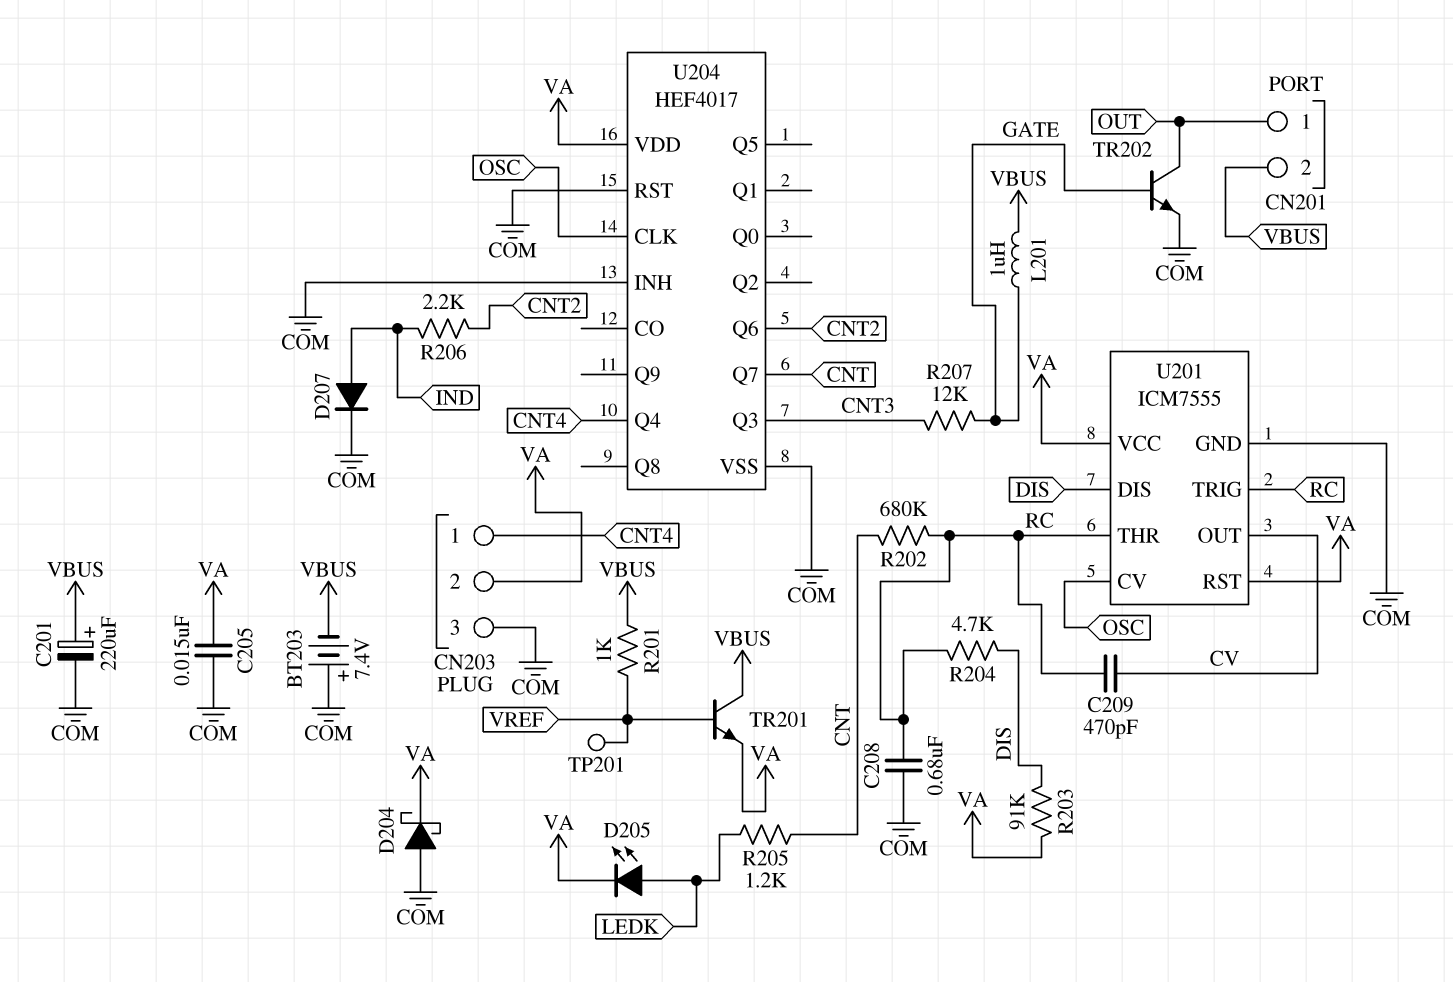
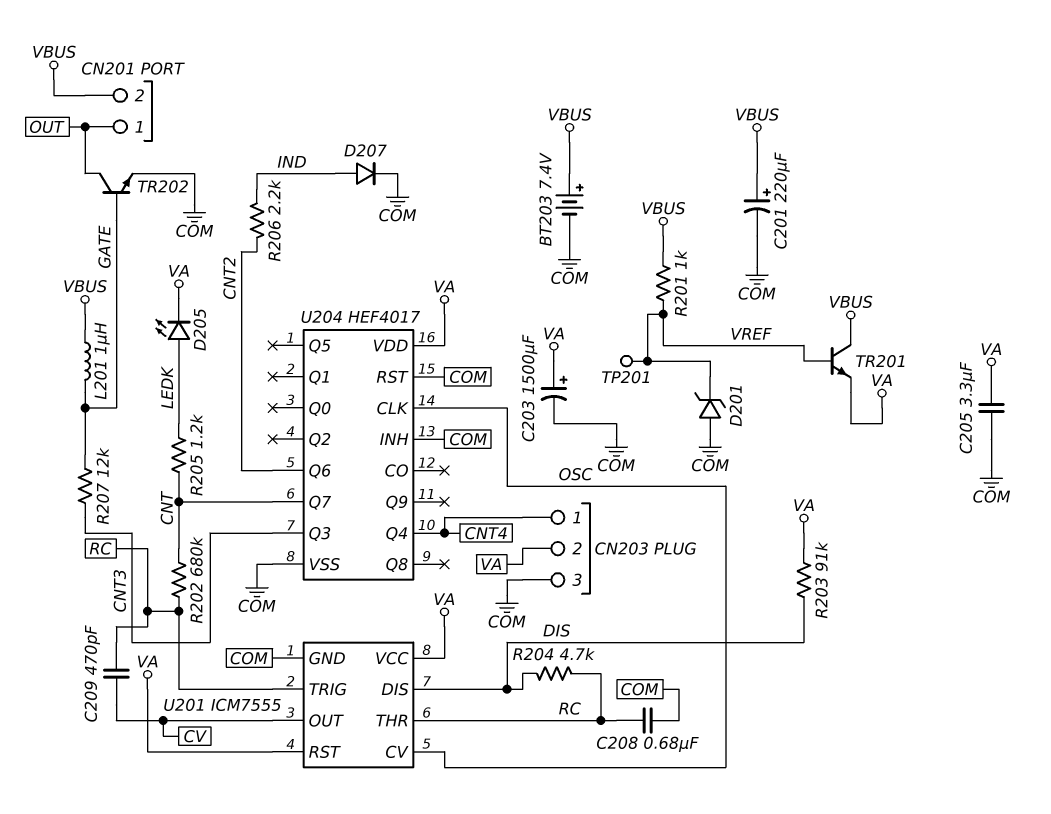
BT203: 7.4V (plus COM, minus VBUS) -> 7.4V (plus VBUS, minus COM)
C203: none -> 1500uF (plus VA, minus COM)
C205: 15nF (COM, VA) -> 3.3uF (COM, VA)
D201: none -> zener (A COM, K VREF)
D204: schottky (A COM, K VA) -> none

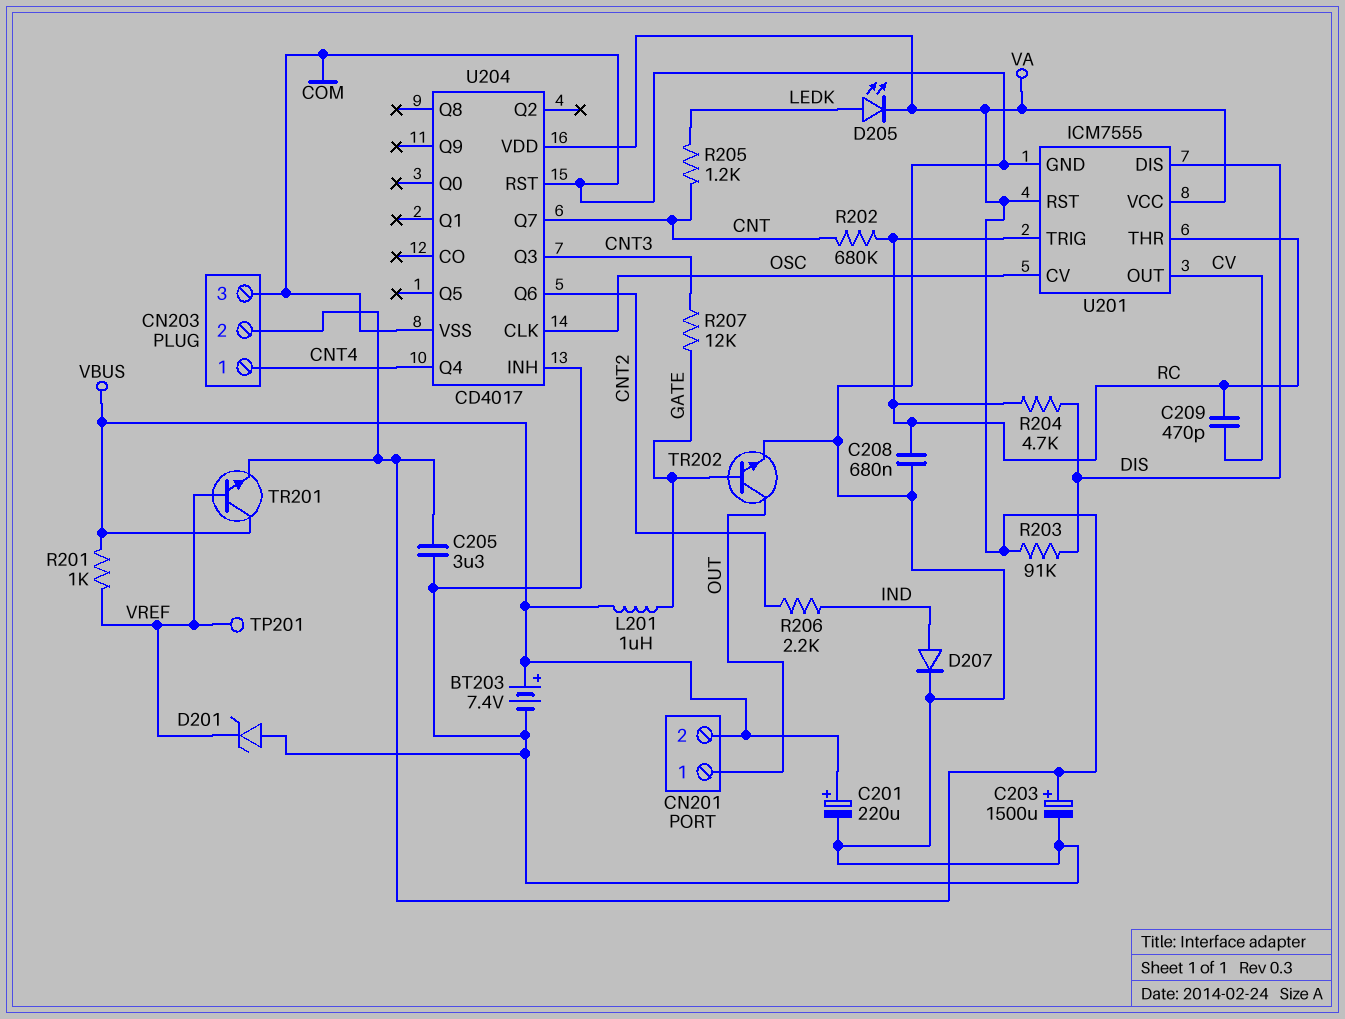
U204: HEF4017 -> CD4017

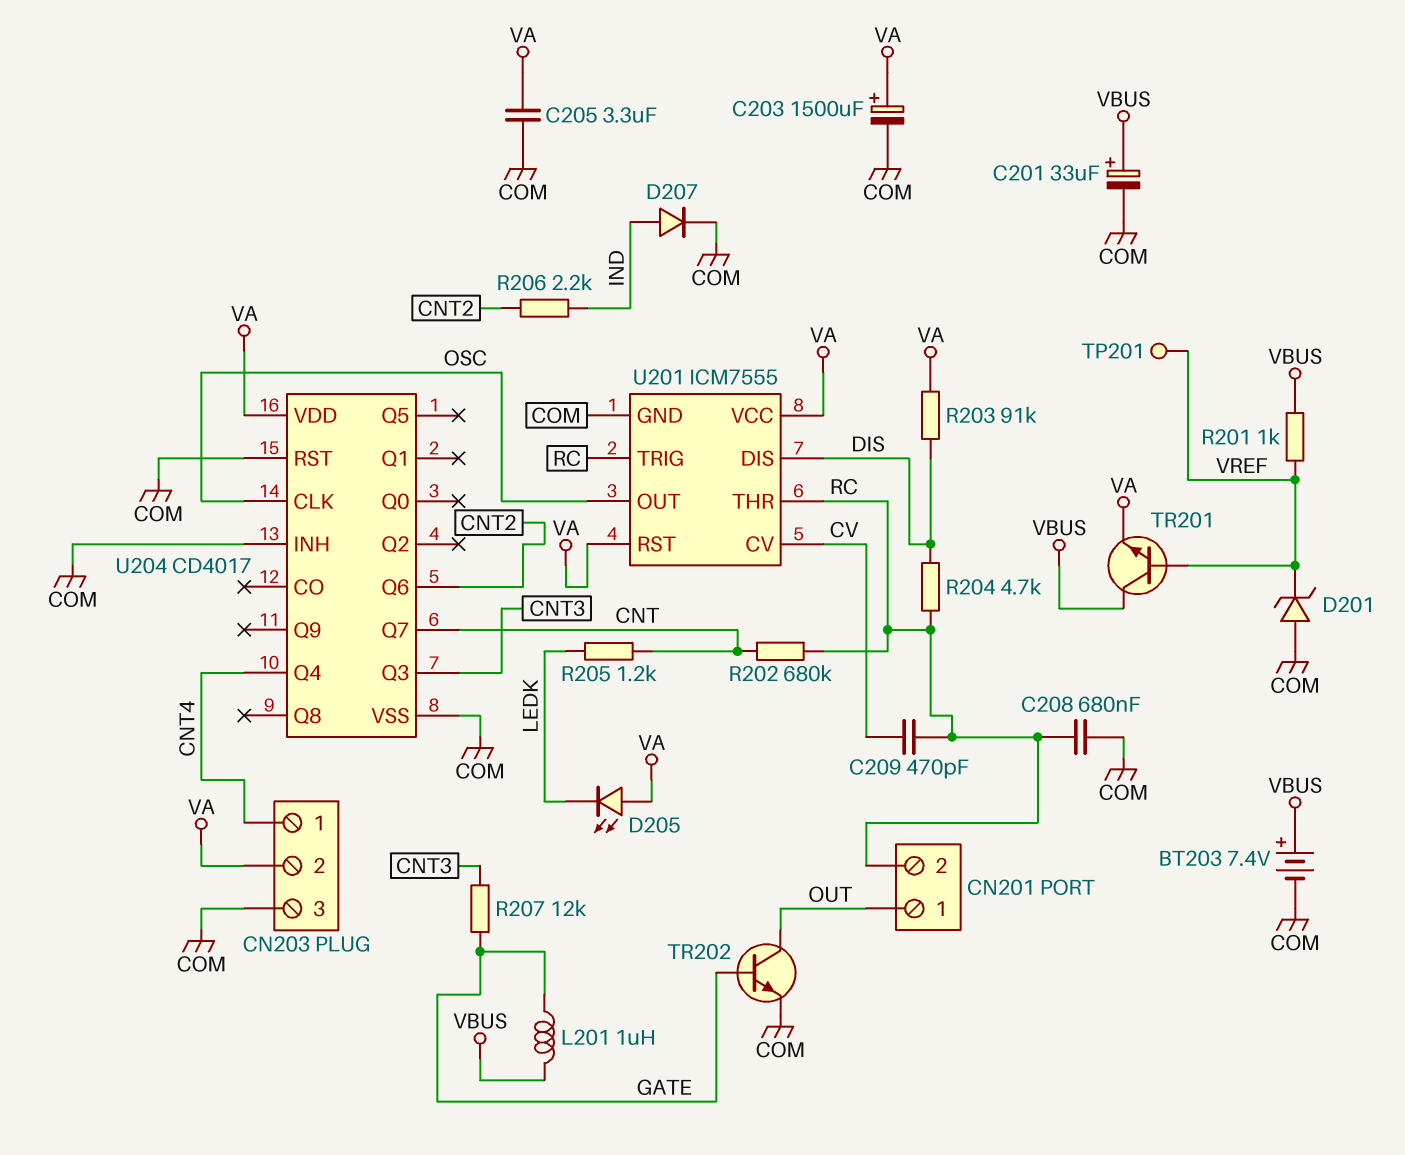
C201: 220uF (plus VBUS, minus COM) -> 33uF (plus VBUS, minus COM)
CN201 pin 2: VBUS -> RC
D205: LED (A LEDK, K VA) -> LED (A VA, K LEDK)
U201 pin CV: OSC -> CV
U201 pin OUT: CV -> OSC

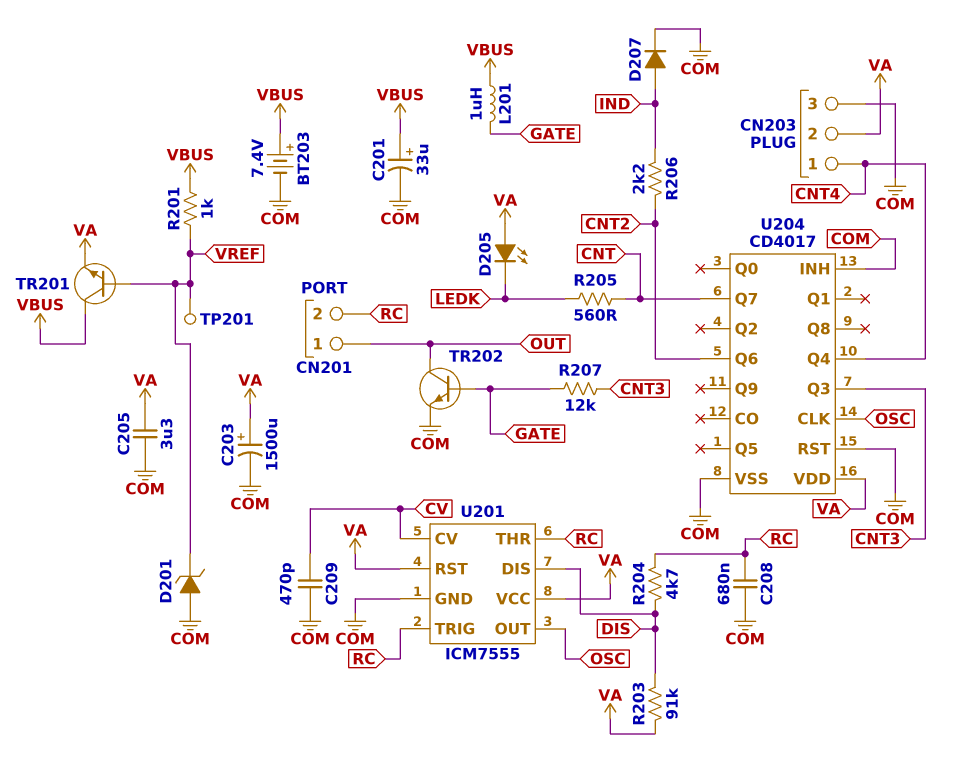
C209: 470pF (CV, RC) -> 470pF (COM, CV)
R202: 680k (CNT, RC) -> none
R205: 1.2k (CNT, LEDK) -> 560 (CNT, LEDK)

